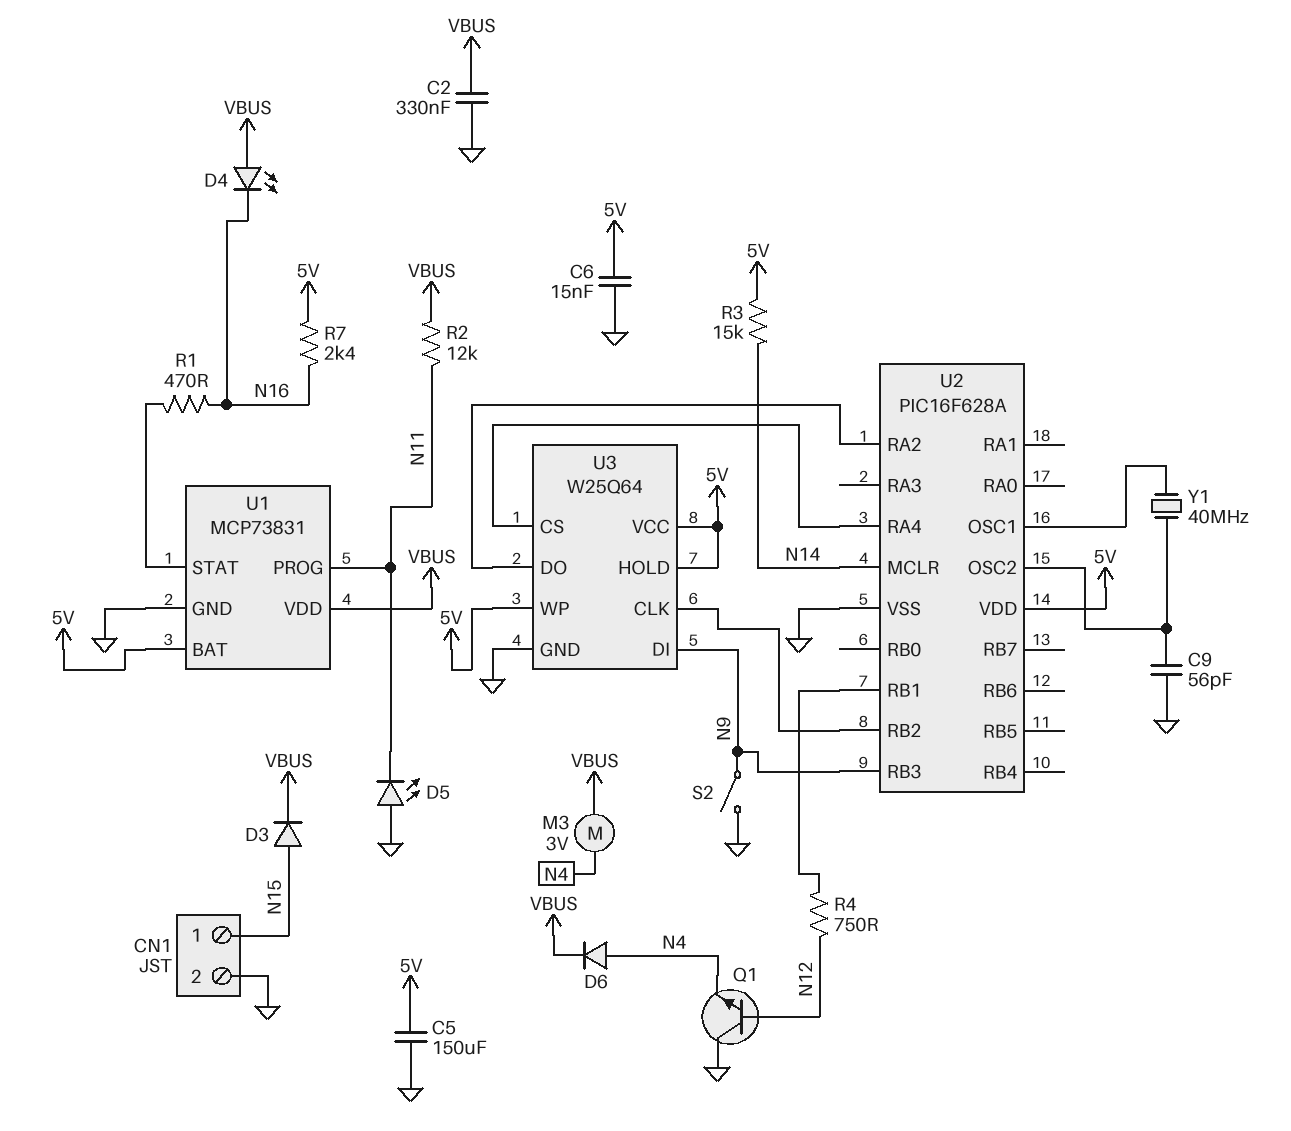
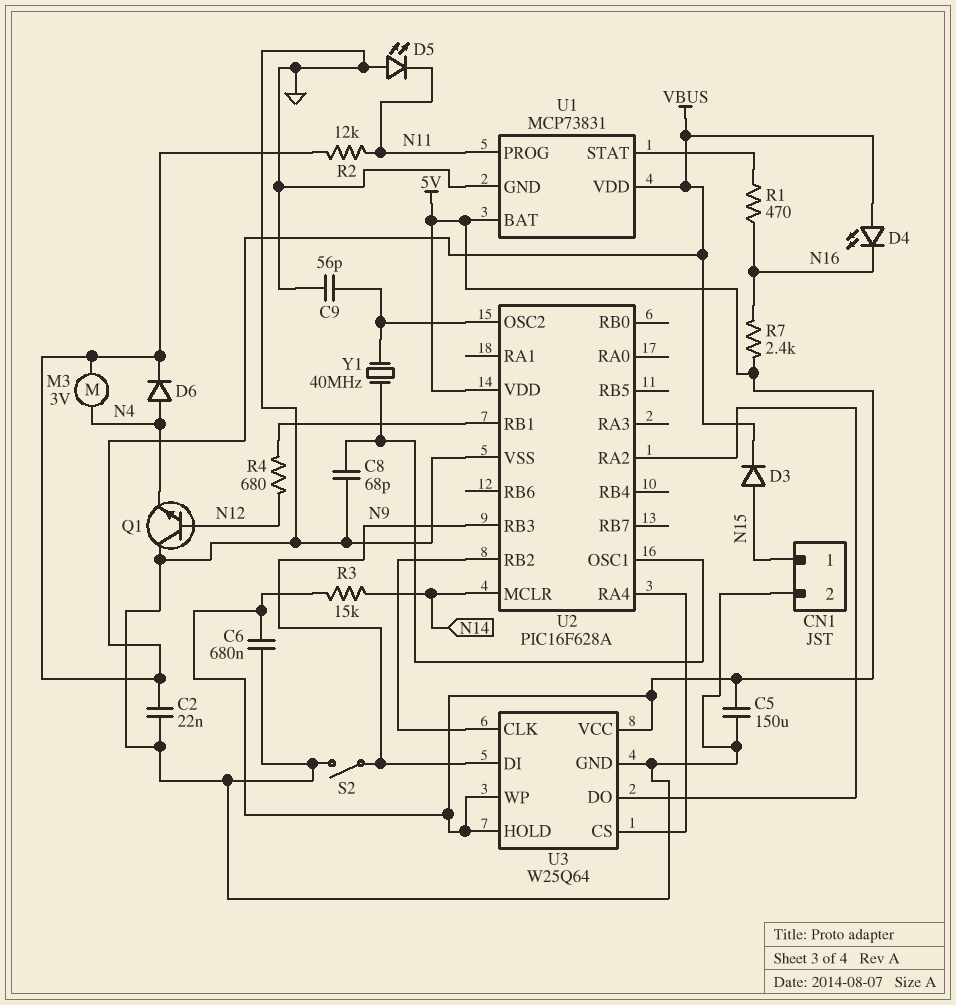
C2: 330nF (GND, VBUS) -> 22nF (GND, VBUS)
C6: 15nF (5V, GND) -> 680nF (5V, GND)
C8: none -> 68pF (GND, U2/OSC1)
R4: 750 (N12, U2/RB1) -> 680 (N12, U2/RB1)

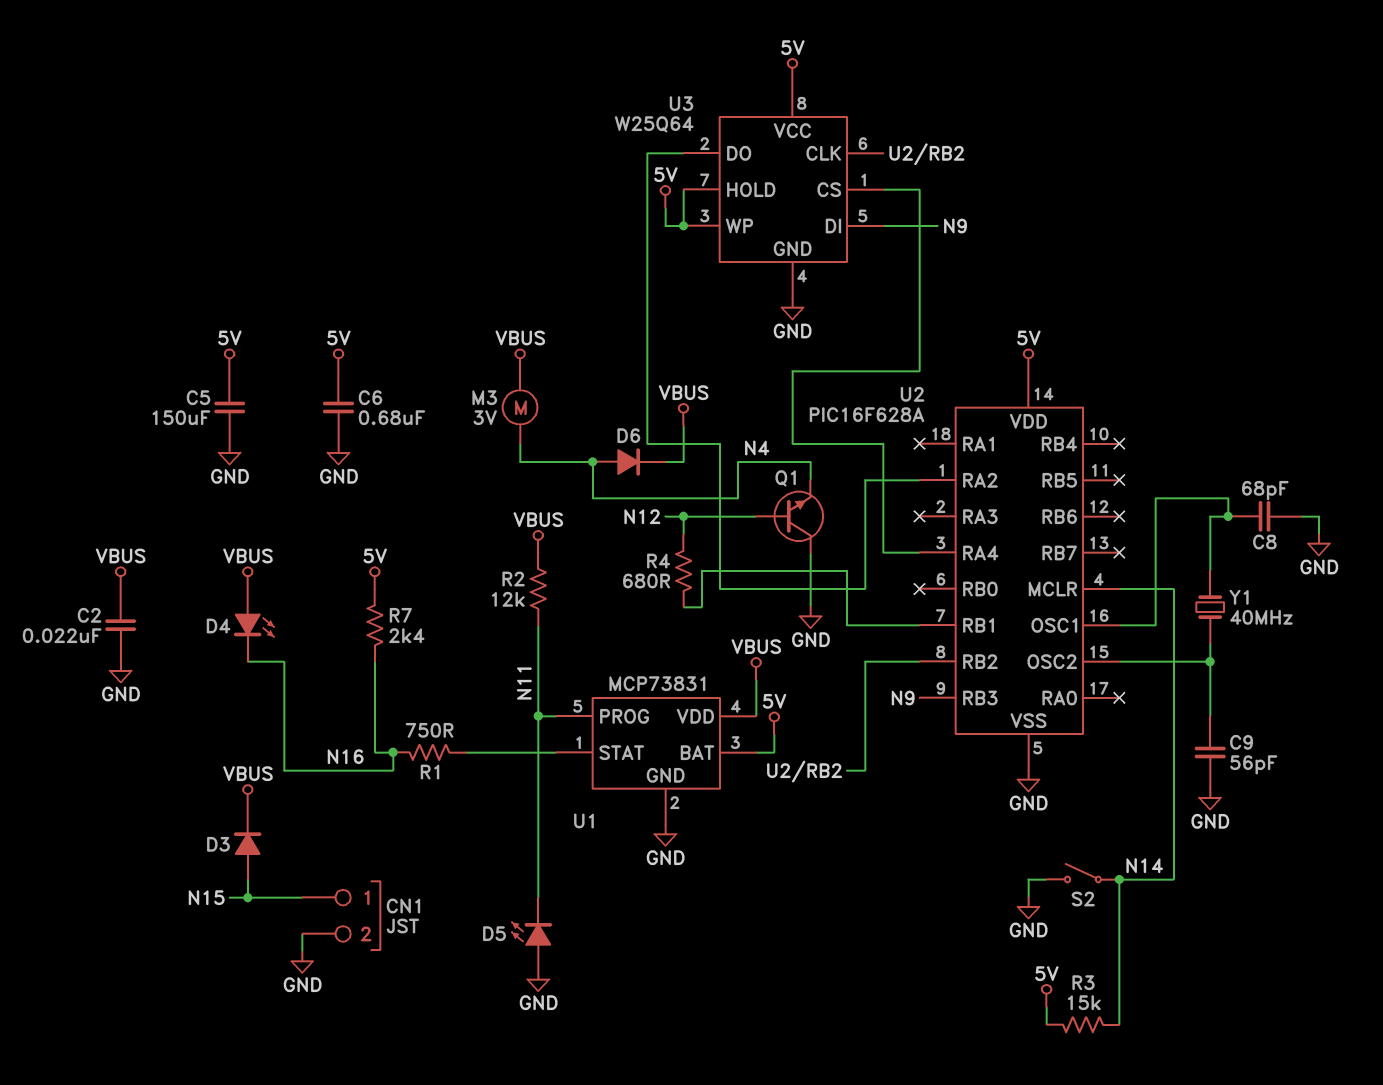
R1: 470 (N16, U1/STAT) -> 750 (N16, U1/STAT)
S2: switch (GND, N9) -> switch (GND, N14)

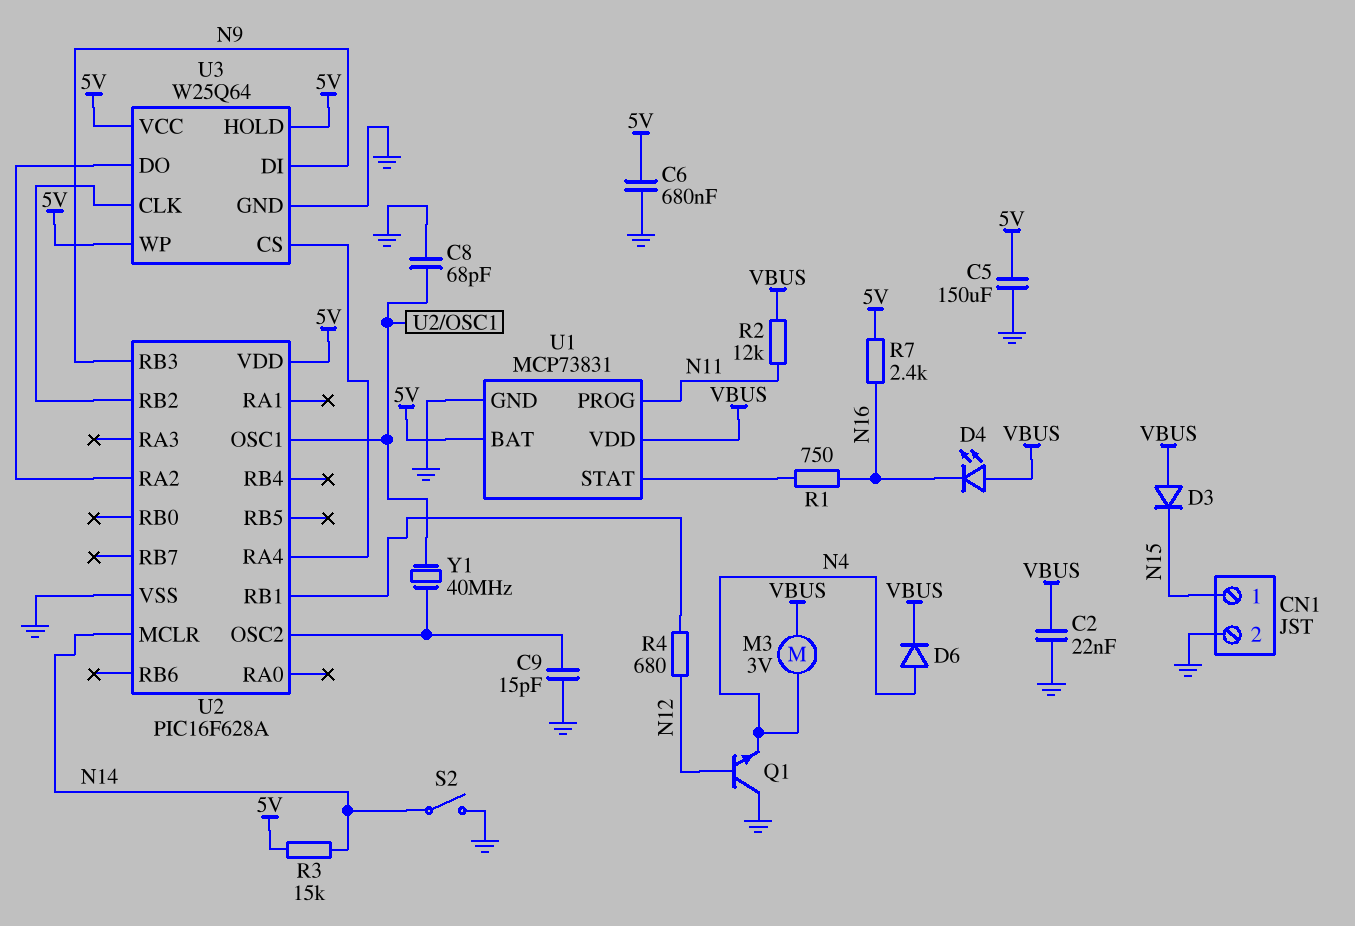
C9: 56pF (GND, U2/OSC2) -> 15pF (GND, U2/OSC2)
D3: diode (A N15, K VBUS) -> diode (A VBUS, K N15)
D5: LED (A GND, K N11) -> none

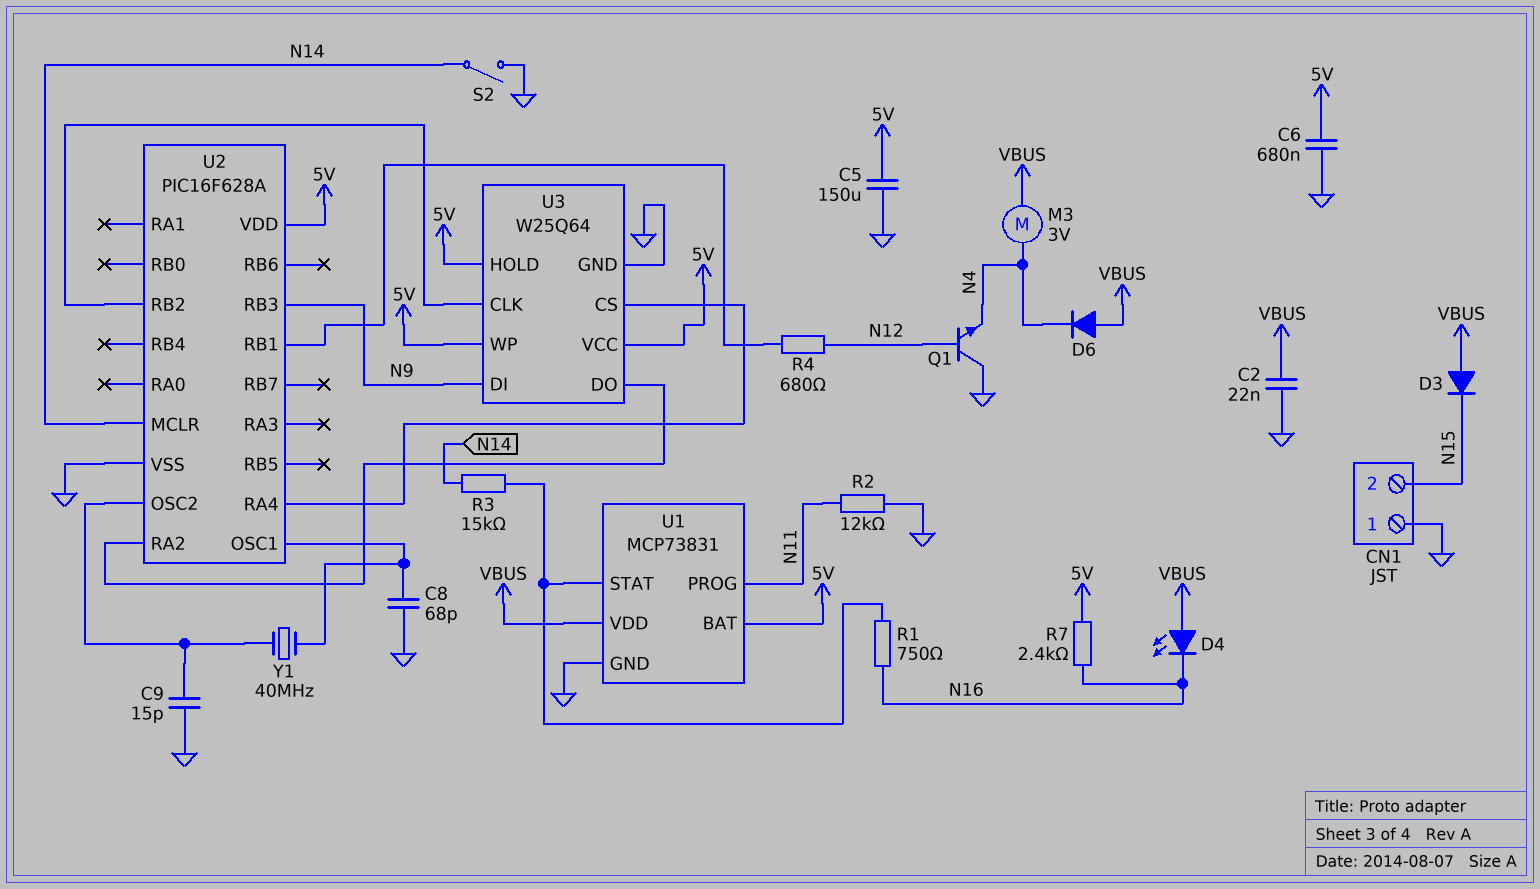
CN1 pin 1: N15 -> GND
CN1 pin 2: GND -> N15
D6: diode (A N4, K VBUS) -> diode (A VBUS, K N4)
R2: 12k (N11, VBUS) -> 12k (GND, N11)
R3: 15k (5V, N14) -> 15k (N14, U1/STAT)

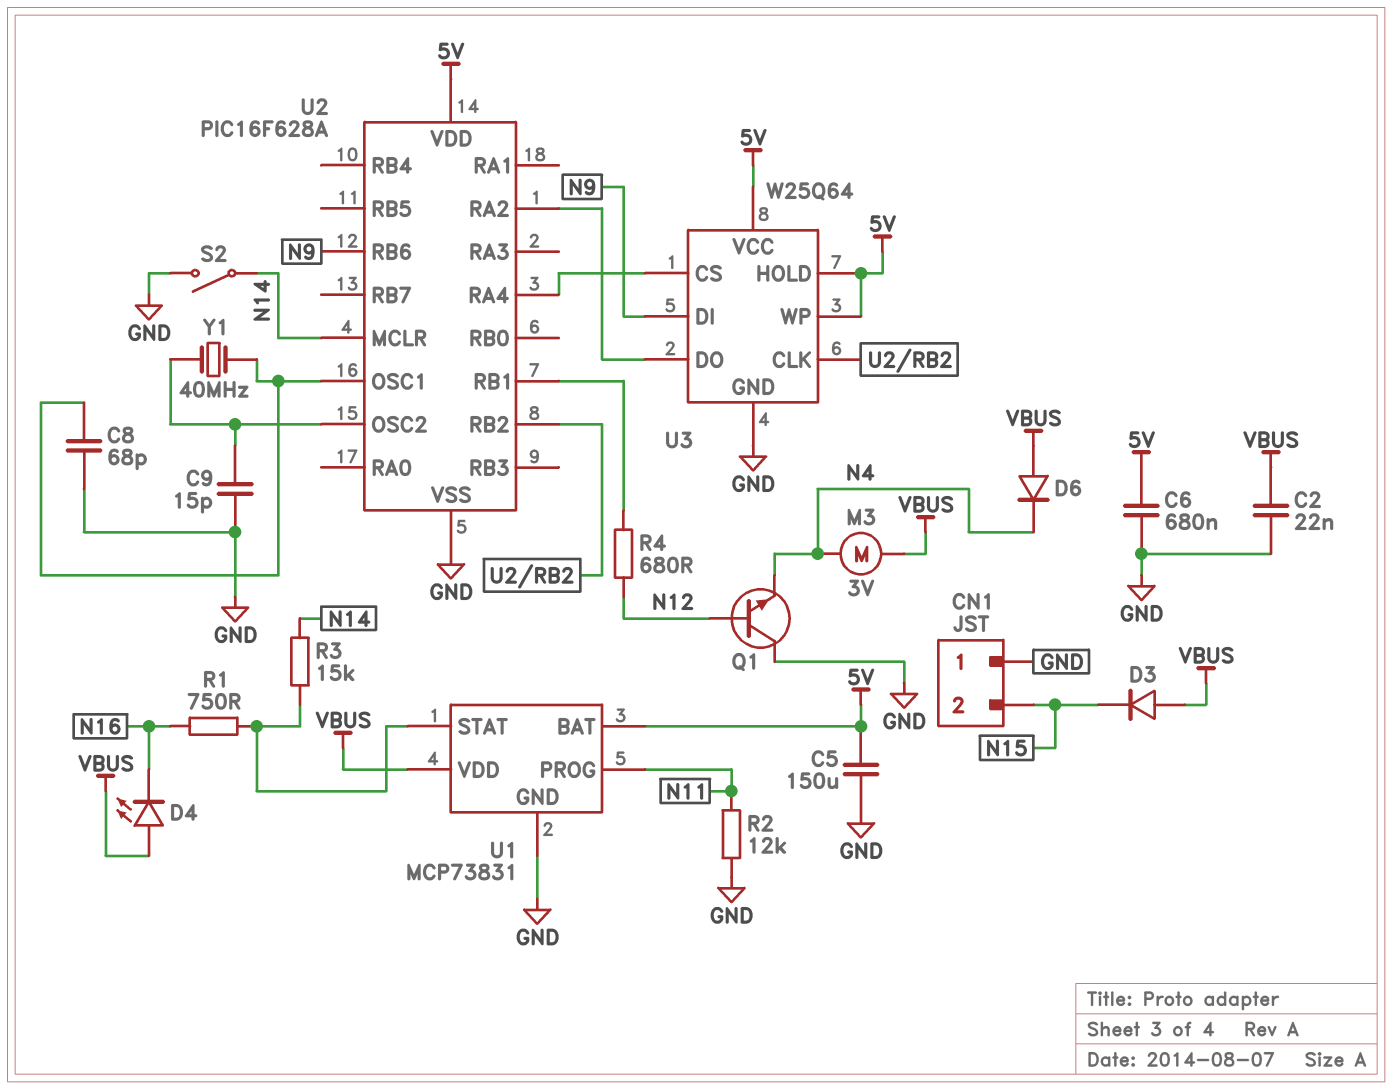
R7: 2.4k (5V, N16) -> none
U2 pin RB3: N9 -> none
U2 pin RB6: none -> N9

